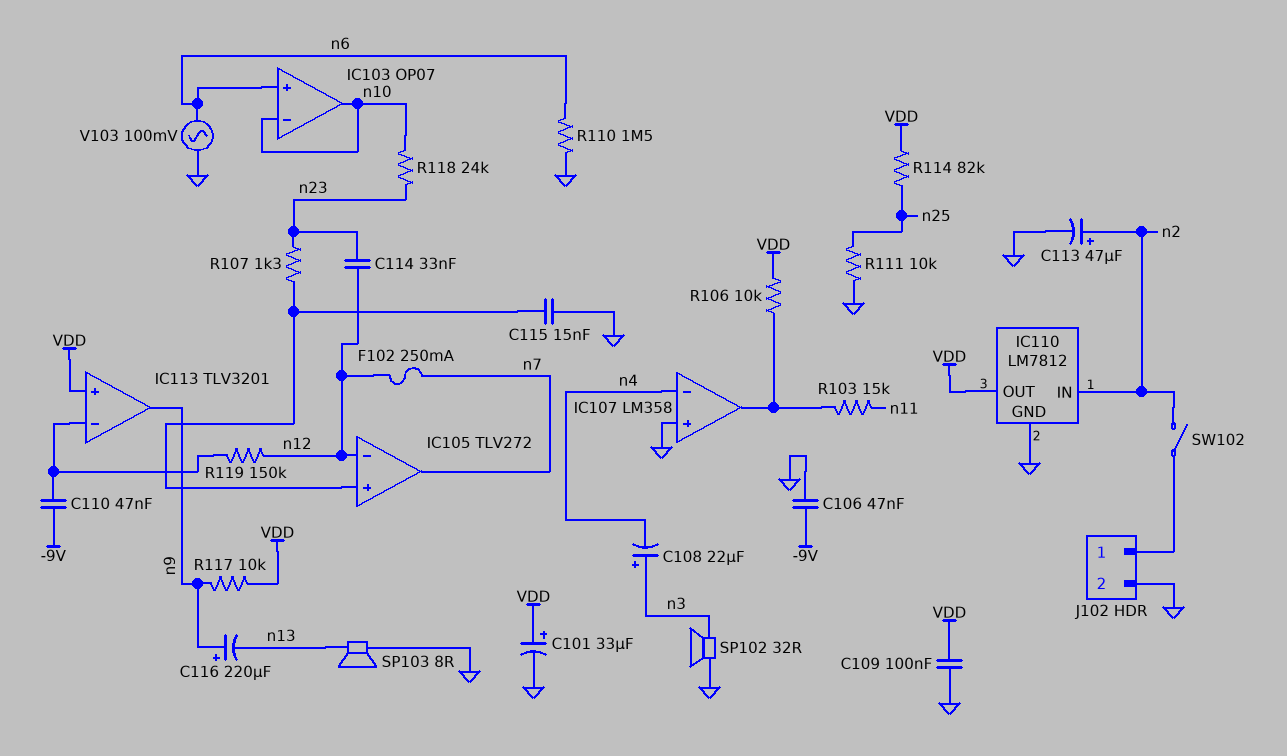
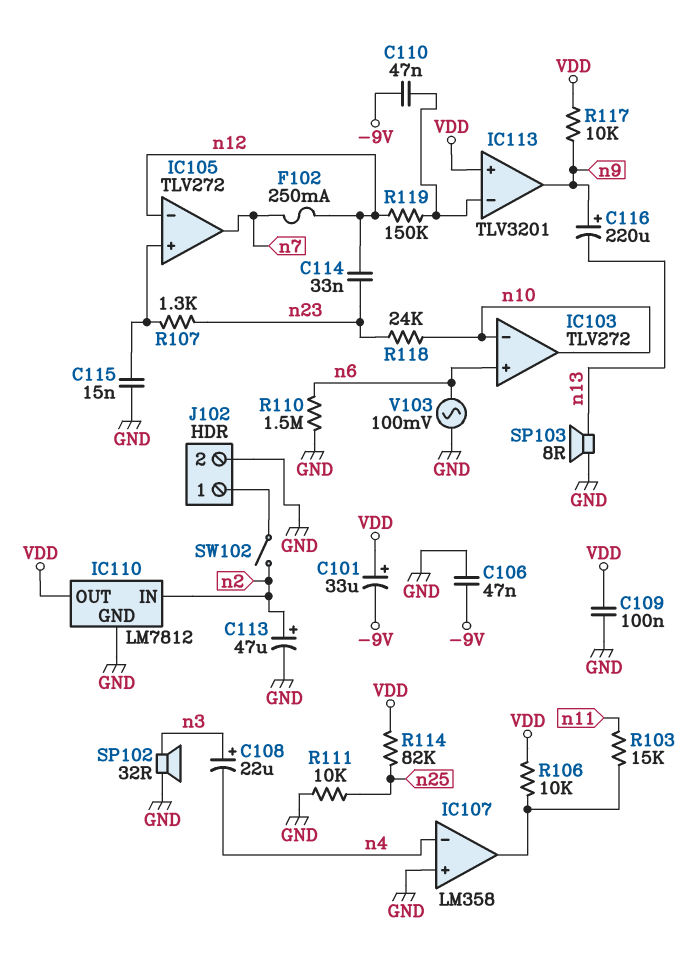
C101: 33uF (plus VDD, minus GND) -> 33uF (plus VDD, minus -9V)
IC103: OP07 -> TLV272

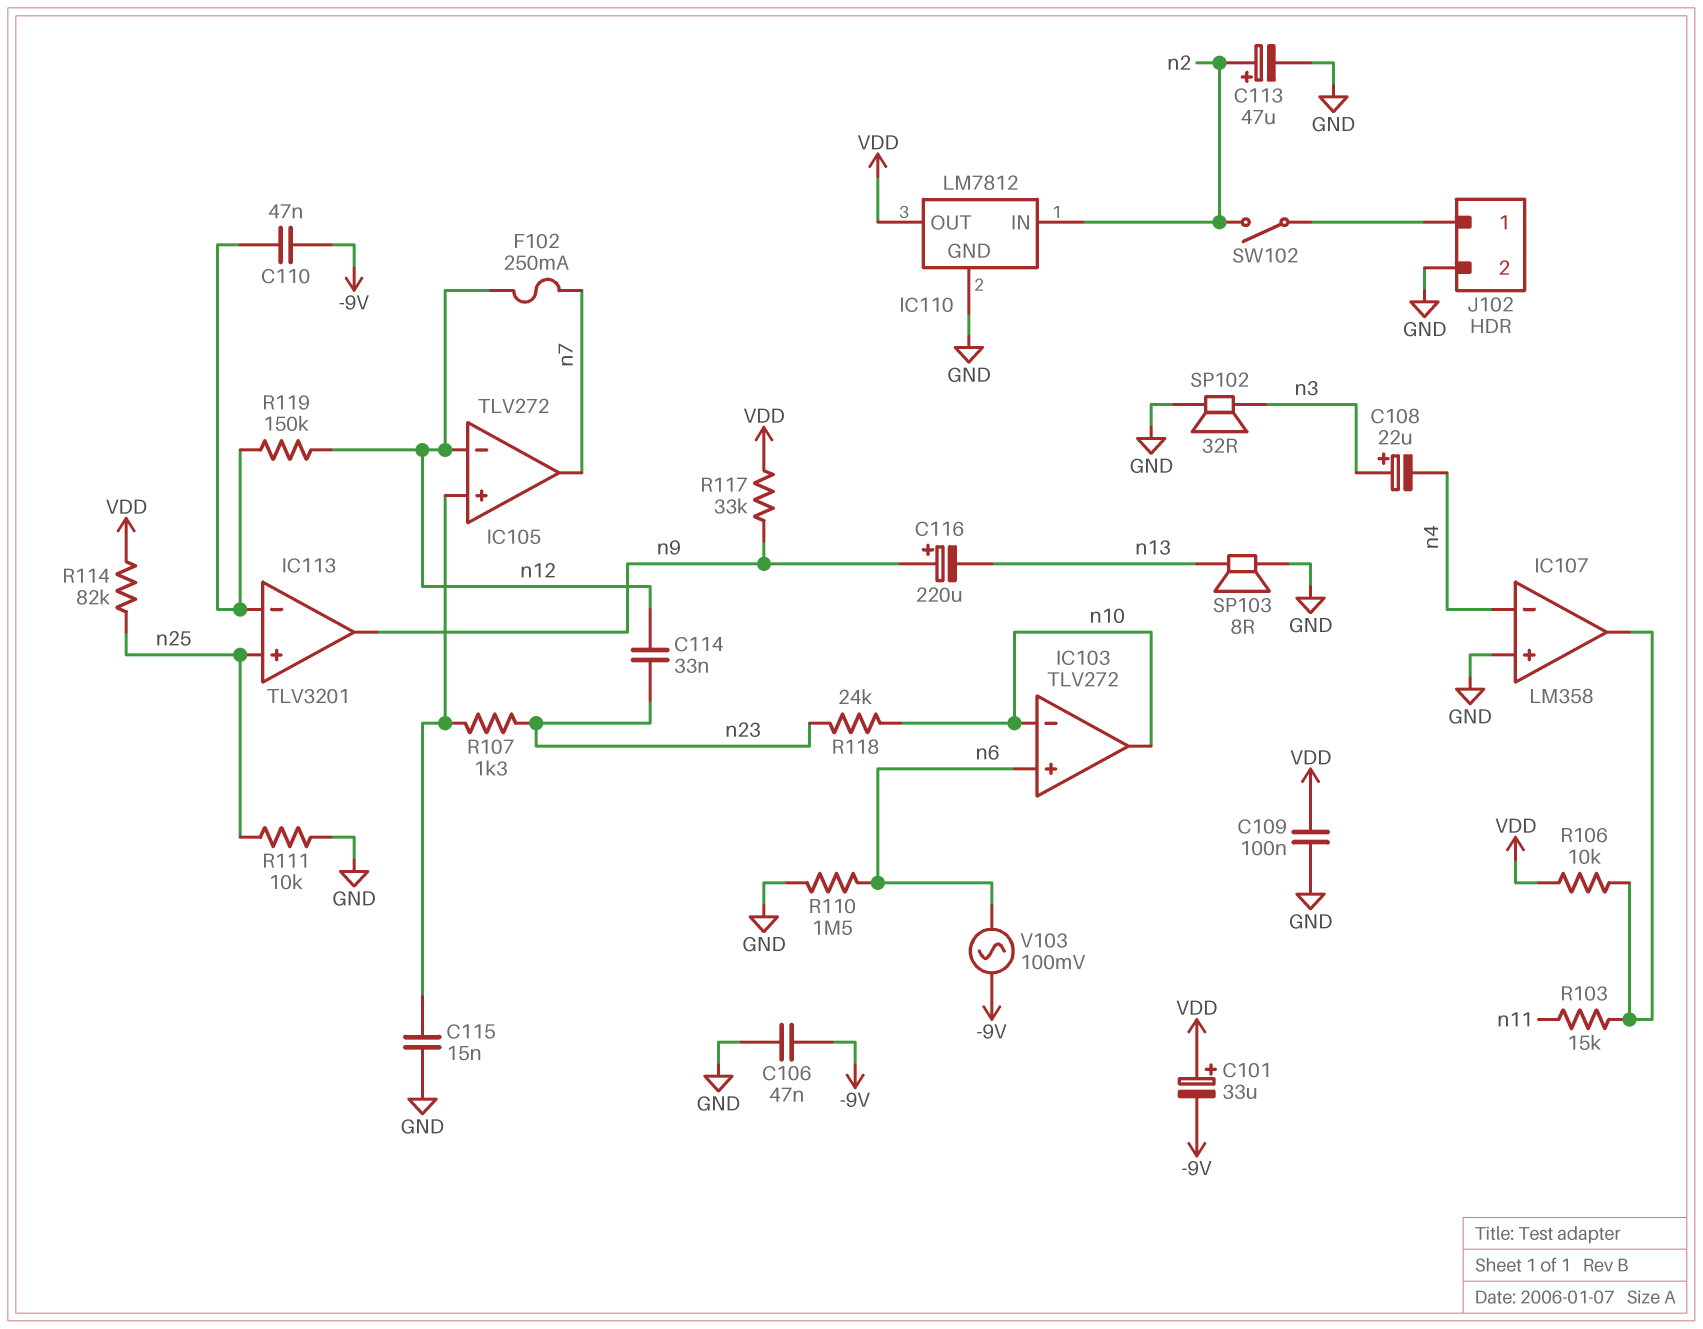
IC113 pin in+: VDD -> n25
R117: 10k (VDD, n9) -> 33k (VDD, n9)
V103: AC 100mV (GND, n6) -> AC 100mV (-9V, n6)

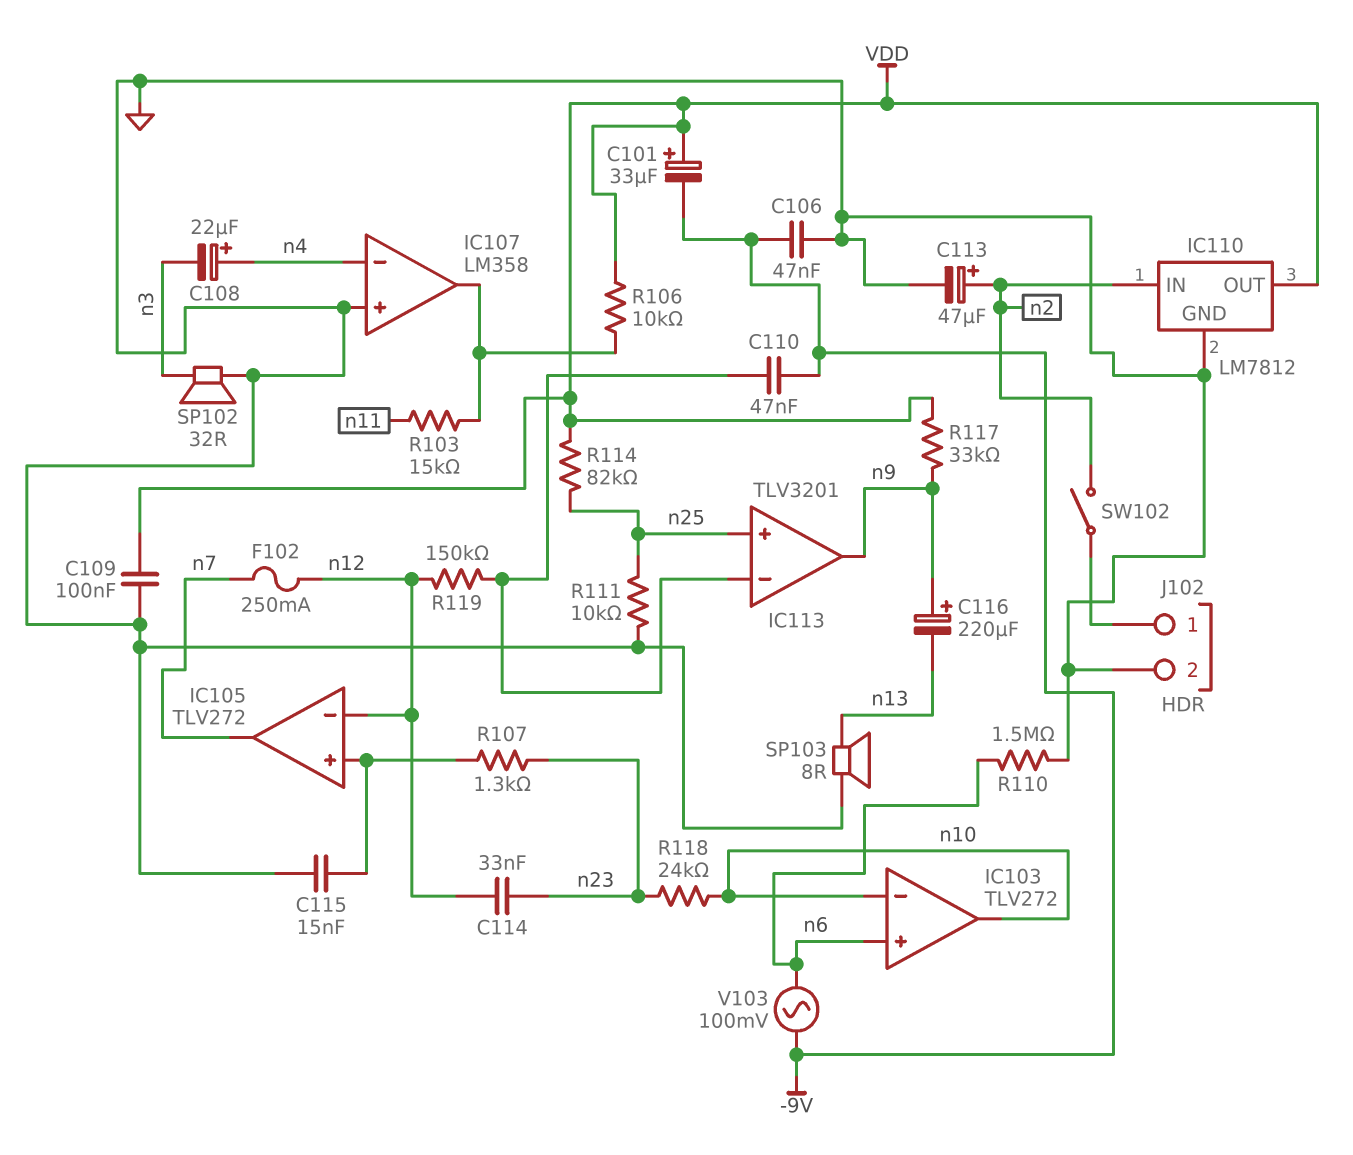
C108: 22uF (plus n3, minus n4) -> 22uF (plus n4, minus n3)

